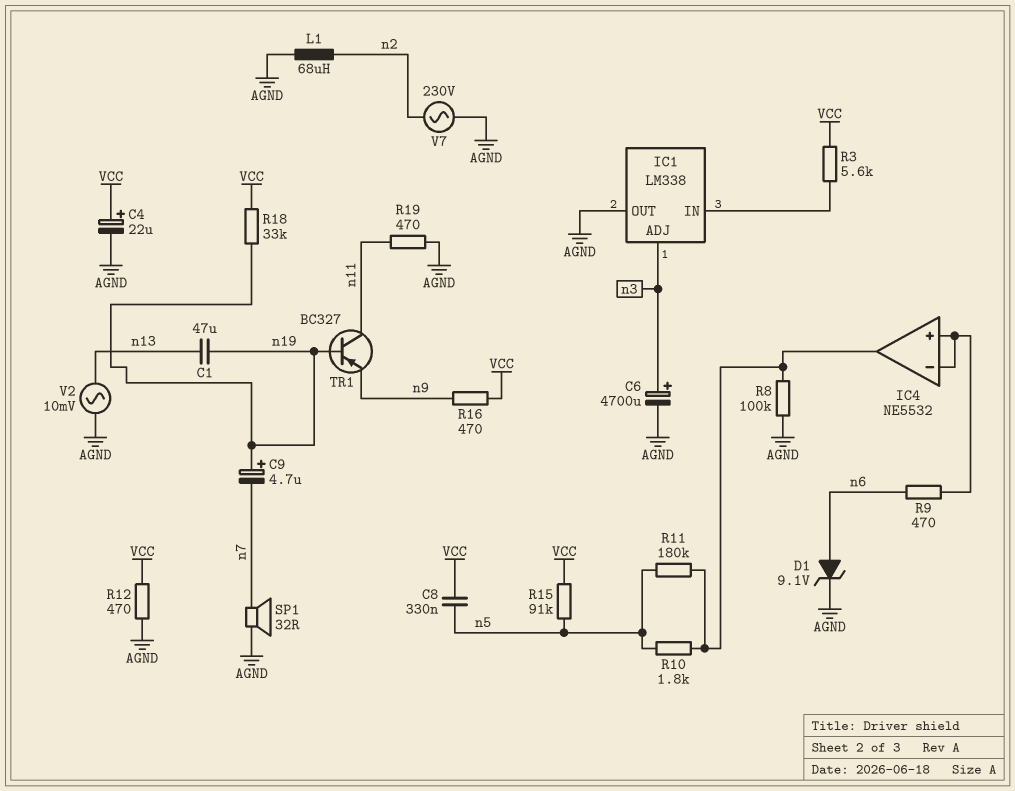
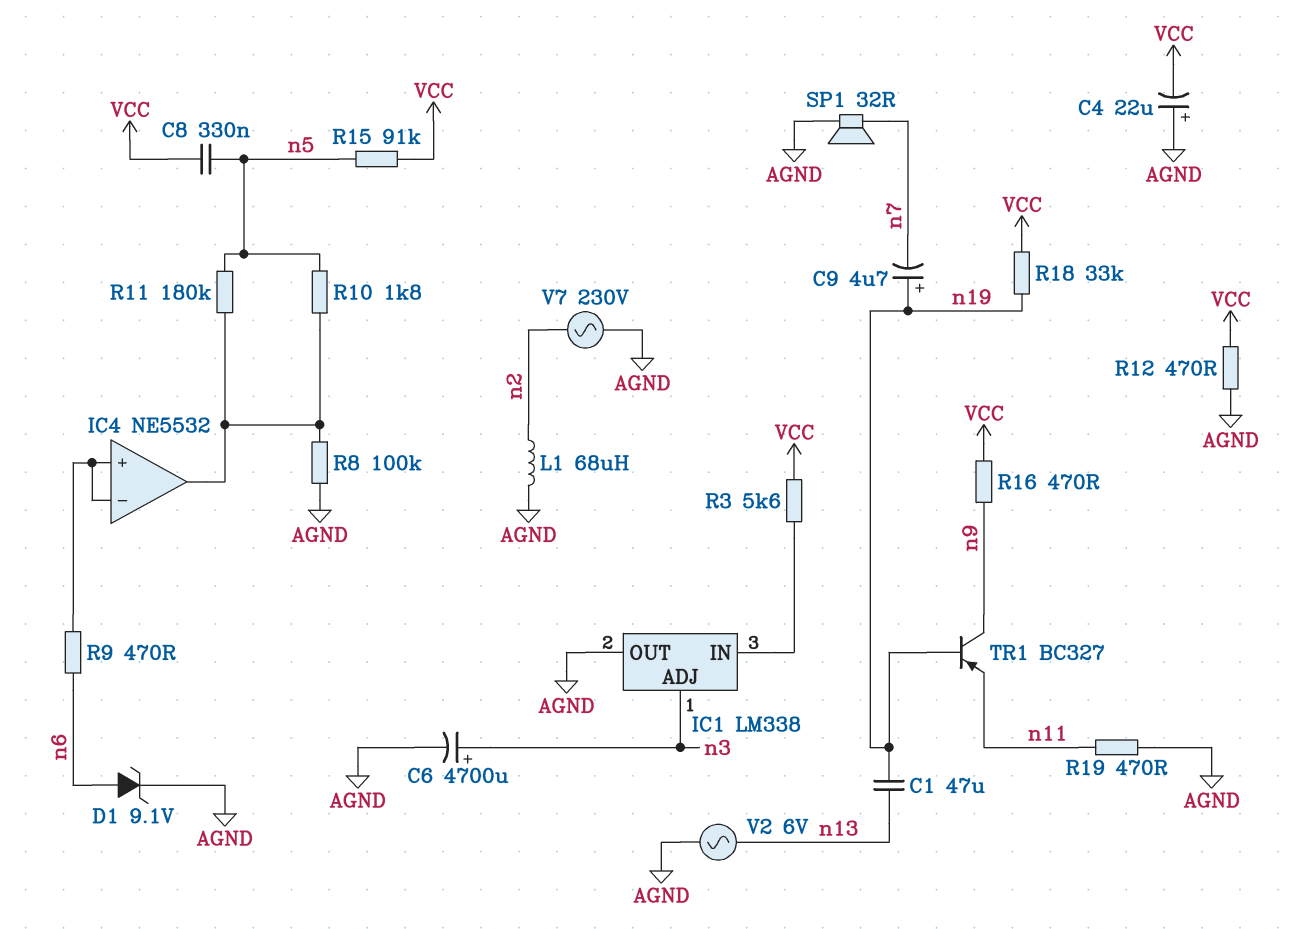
C4: 22uF (plus VCC, minus AGND) -> 22uF (plus AGND, minus VCC)
TR1: PNP BC327 (B n19, C n11, E n9) -> PNP BC327 (B n19, C n9, E n11)
V2: AC 10mV (AGND, n13) -> AC 6V (AGND, n13)

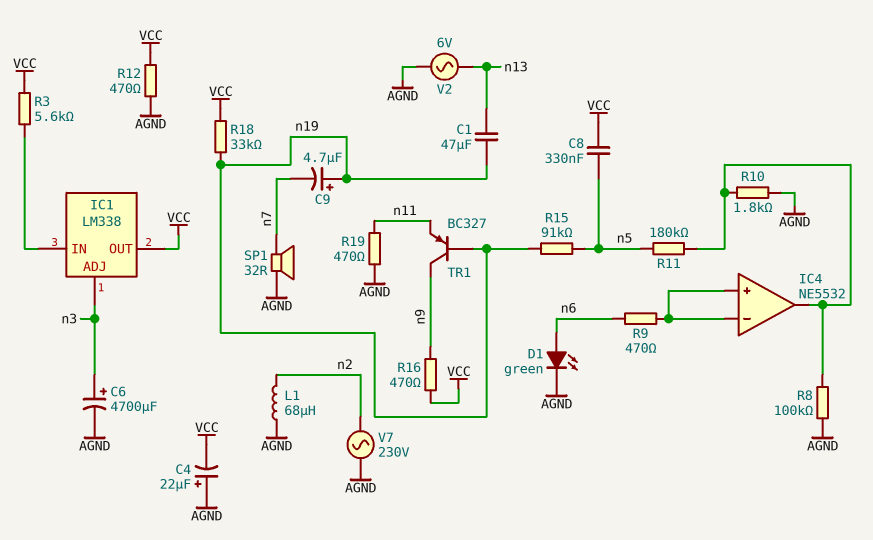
D1: zener 9.1V (A n6, K AGND) -> LED green (A n6, K AGND)
IC1 pin OUT: AGND -> VCC
R10: 1.8k (IC4/out, n5) -> 1.8k (AGND, IC4/out)
R15: 91k (VCC, n5) -> 91k (n5, n19)

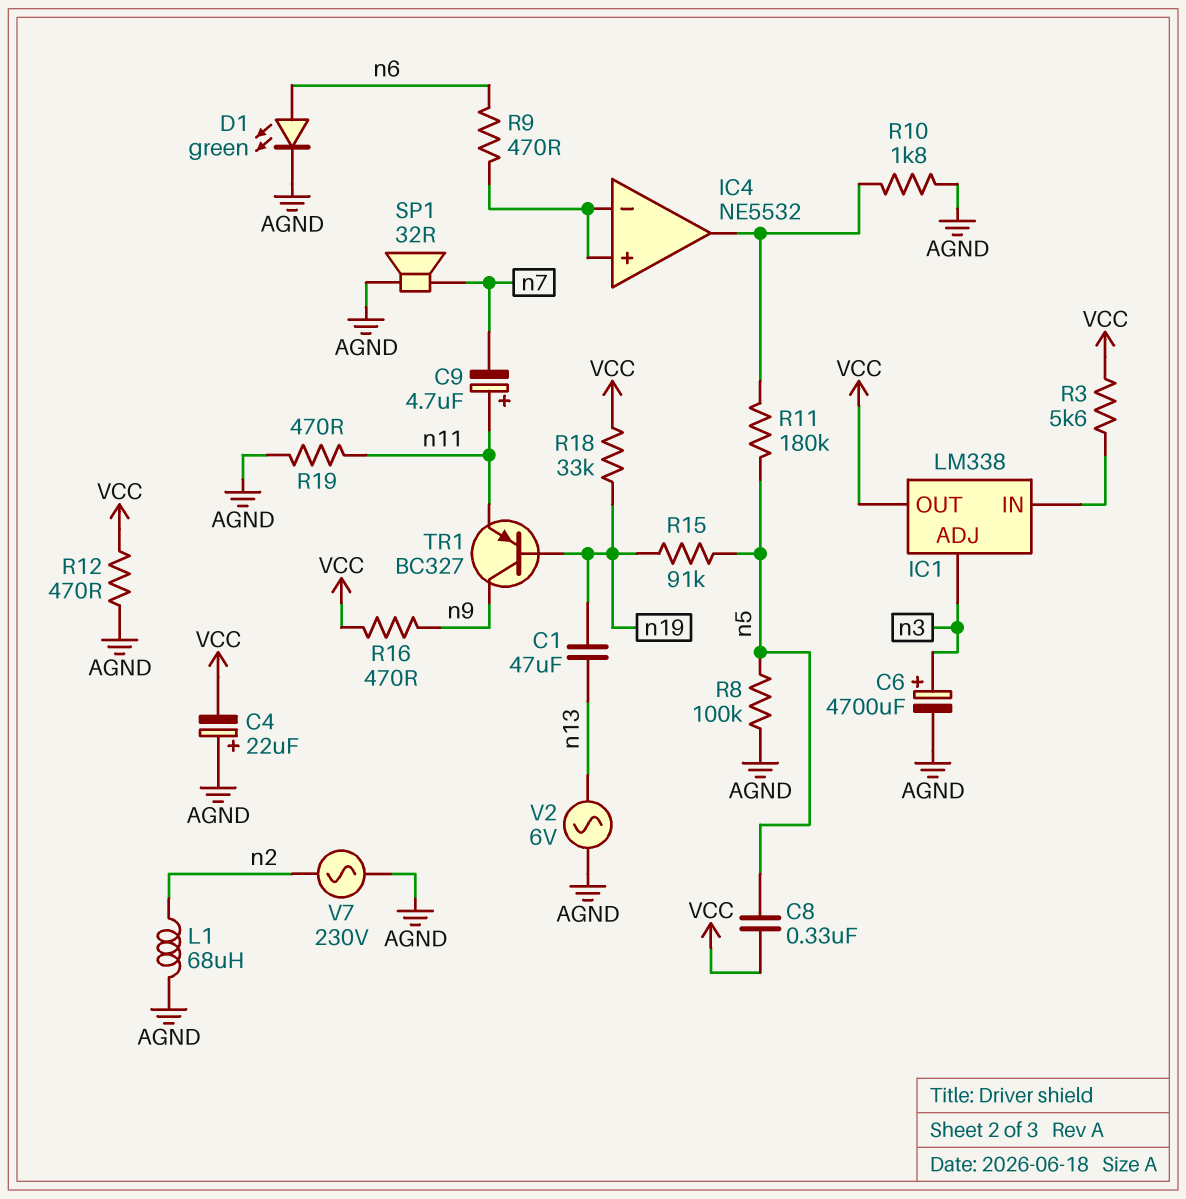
C9: 4.7uF (plus n19, minus n7) -> 4.7uF (plus n11, minus n7)
R8: 100k (AGND, IC4/out) -> 100k (AGND, n5)

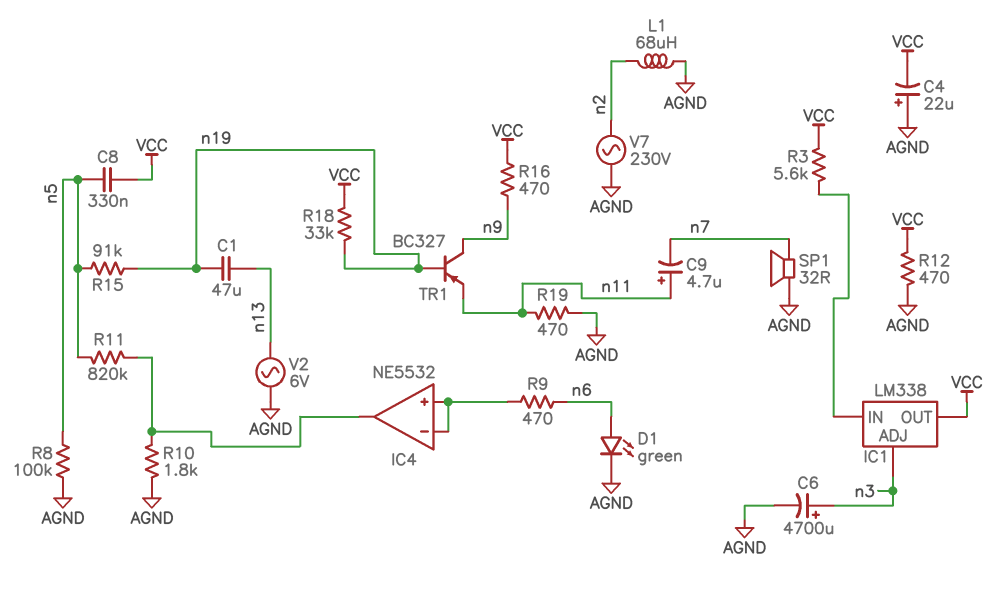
R11: 180k (IC4/out, n5) -> 820k (IC4/out, n5)

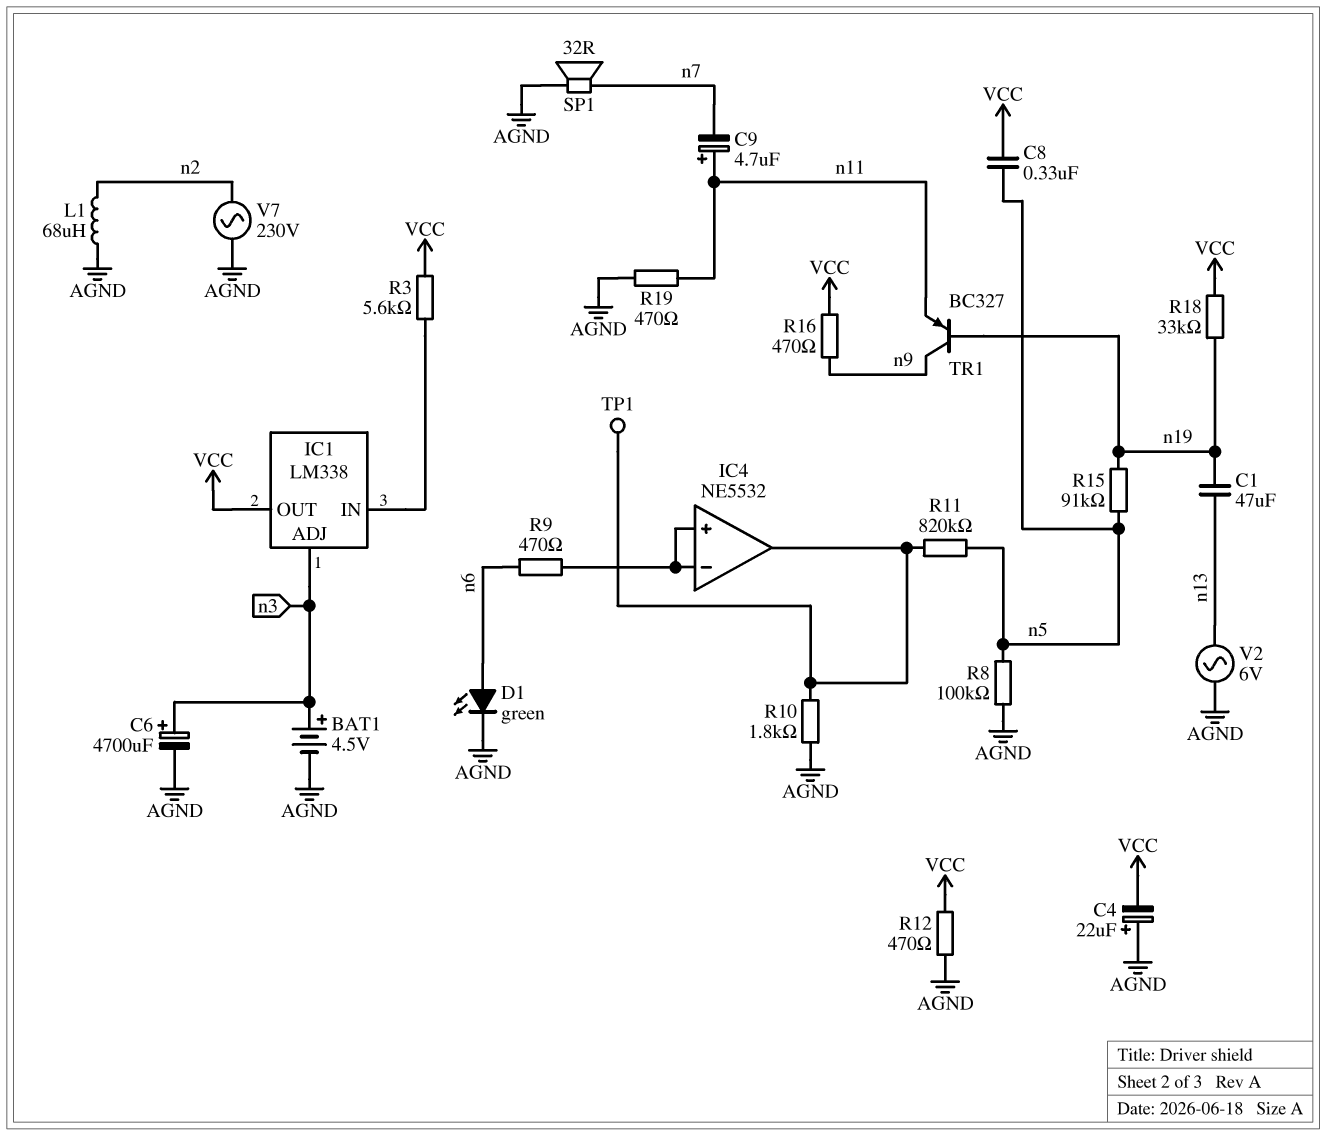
BAT1: none -> 4.5V (plus n3, minus AGND)
TP1: none -> test point (IC4/out)

